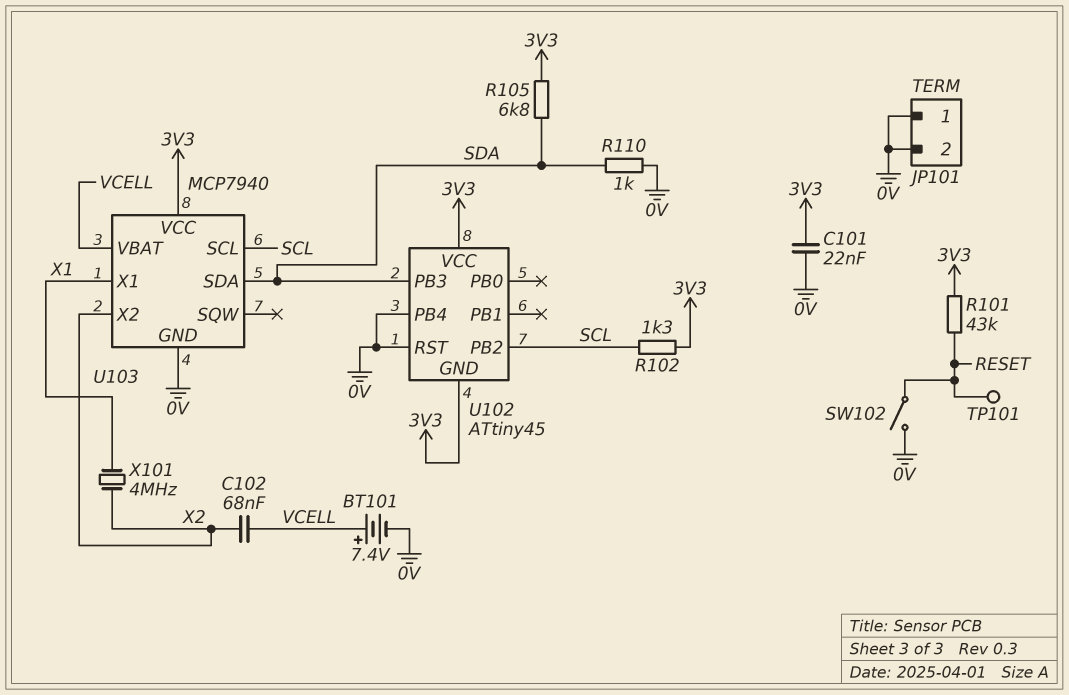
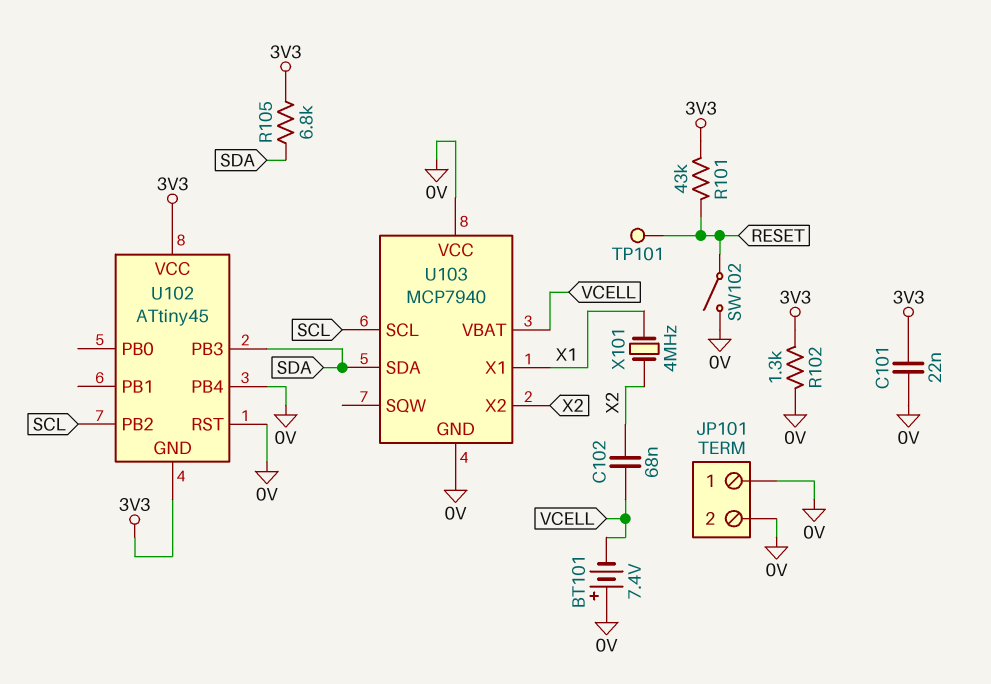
BT101: 7.4V (plus VCELL, minus 0V) -> 7.4V (plus 0V, minus VCELL)
R102: 1.3k (3V3, SCL) -> 1.3k (0V, 3V3)
R110: 1k (0V, SDA) -> none
U103 pin VCC: 3V3 -> 0V

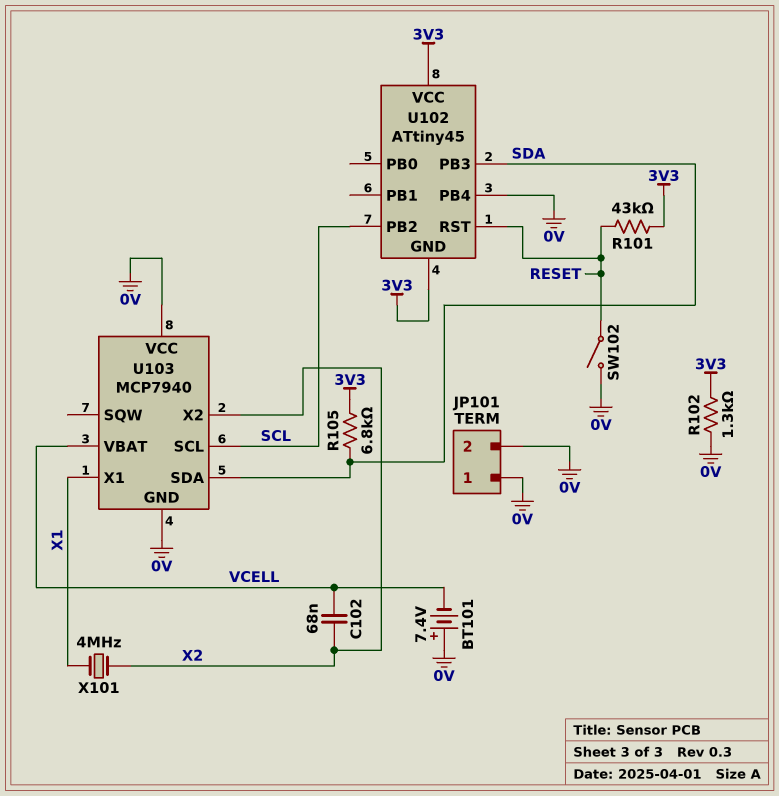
C101: 22nF (0V, 3V3) -> none
TP101: test point (RESET) -> none
U102 pin RST: 0V -> RESET

